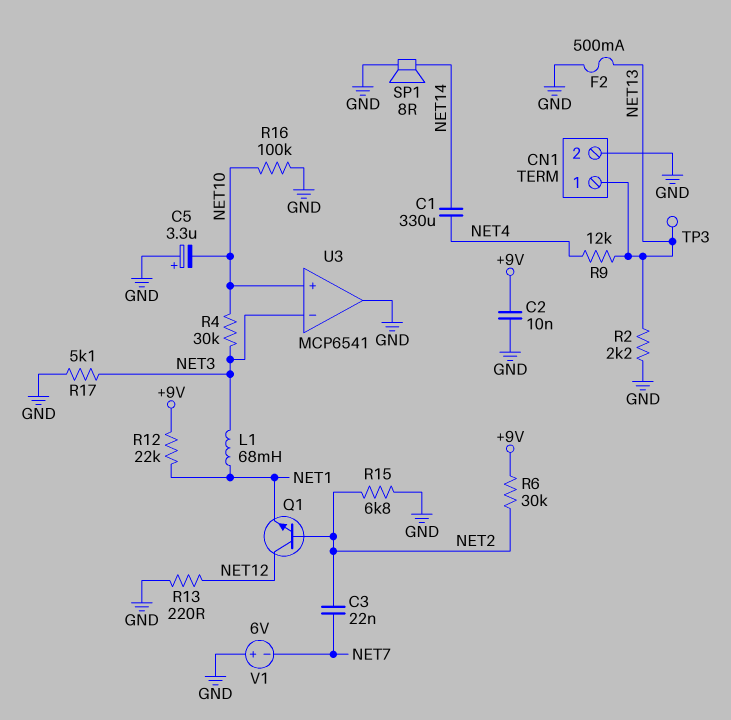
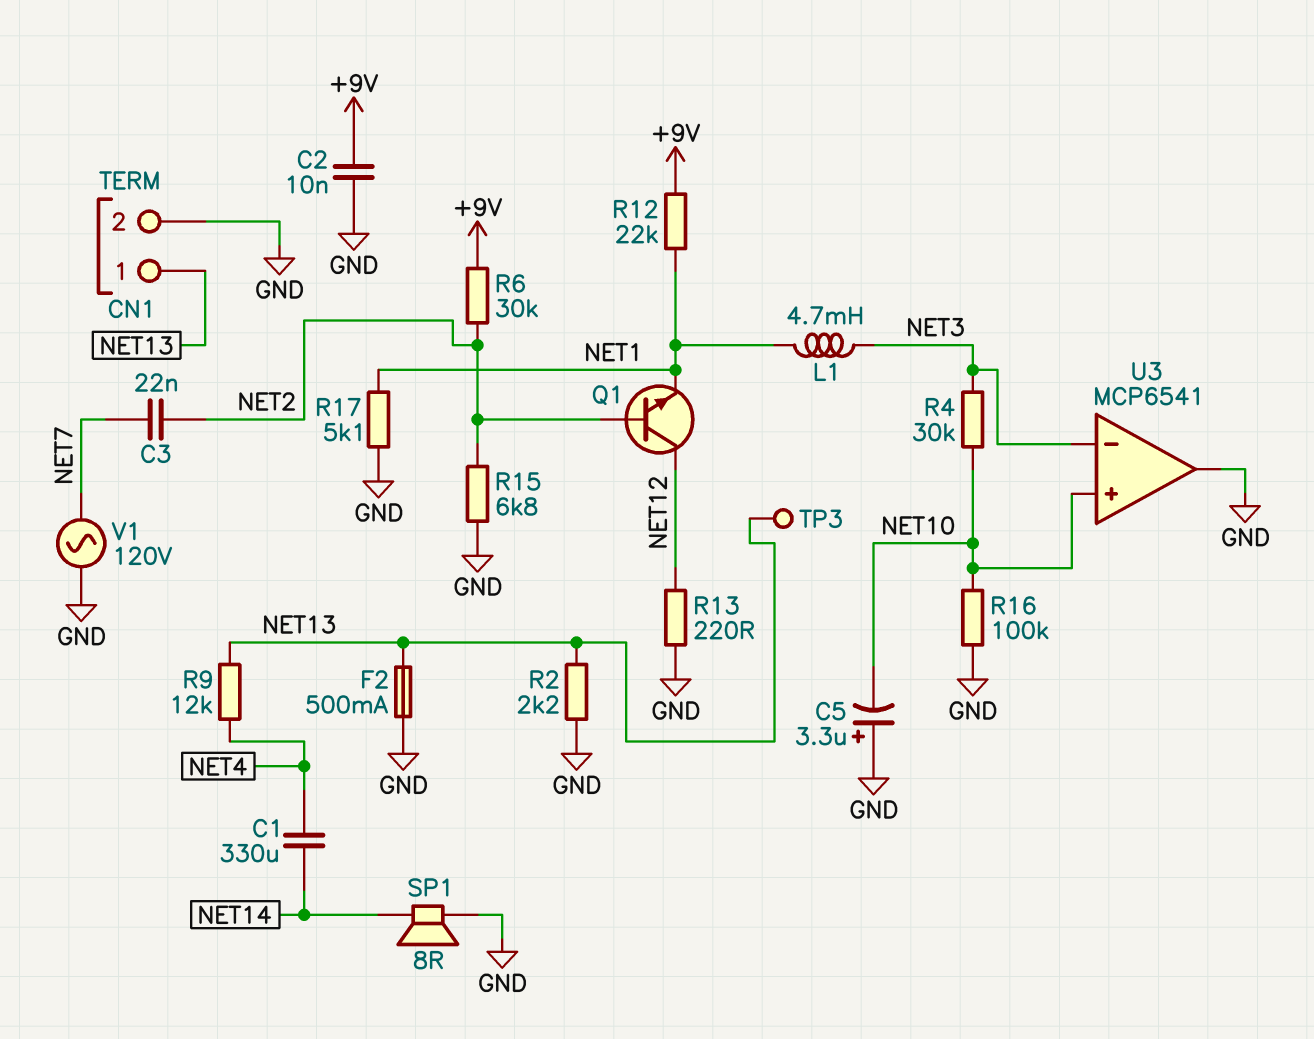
L1: 68mH (NET1, NET3) -> 4.7mH (NET1, NET3)
R17: 5.1k (GND, NET3) -> 5.1k (GND, NET1)
V1: 6V (plus GND, minus NET7) -> AC 120V (GND, NET7)

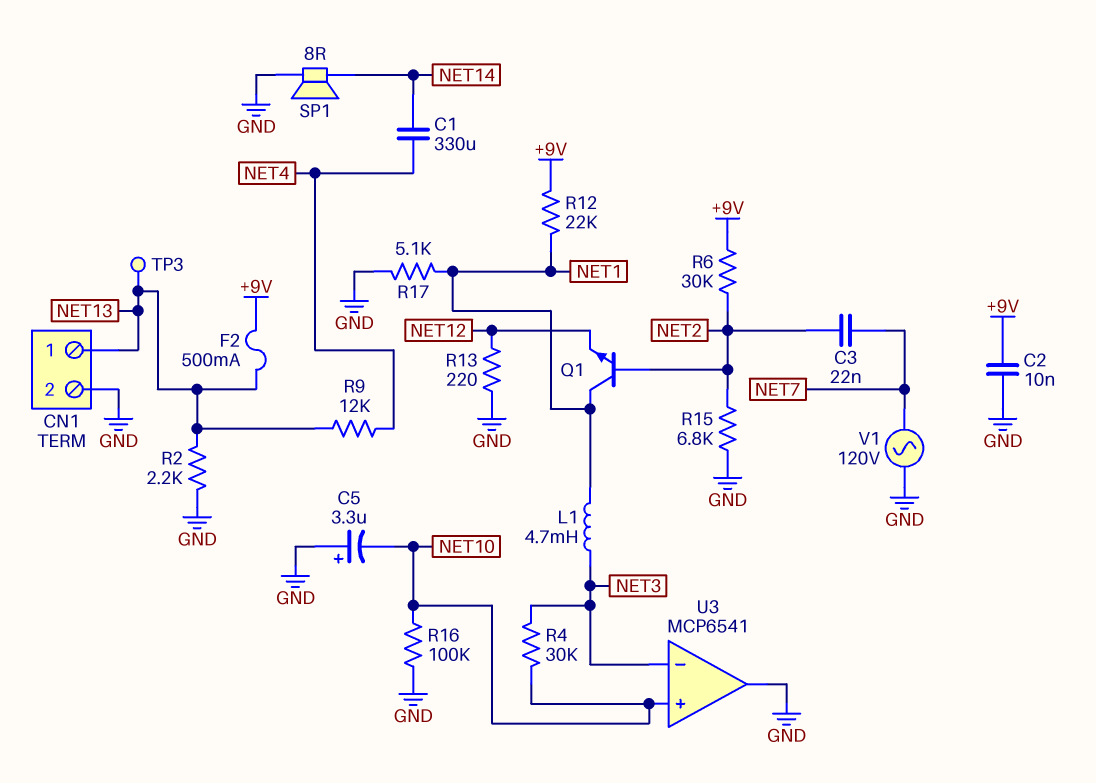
F2: 500mA (GND, NET13) -> 500mA (+9V, NET13)
Q1: NPN (B NET2, C NET12, E NET1) -> NPN (B NET2, C NET1, E NET12)

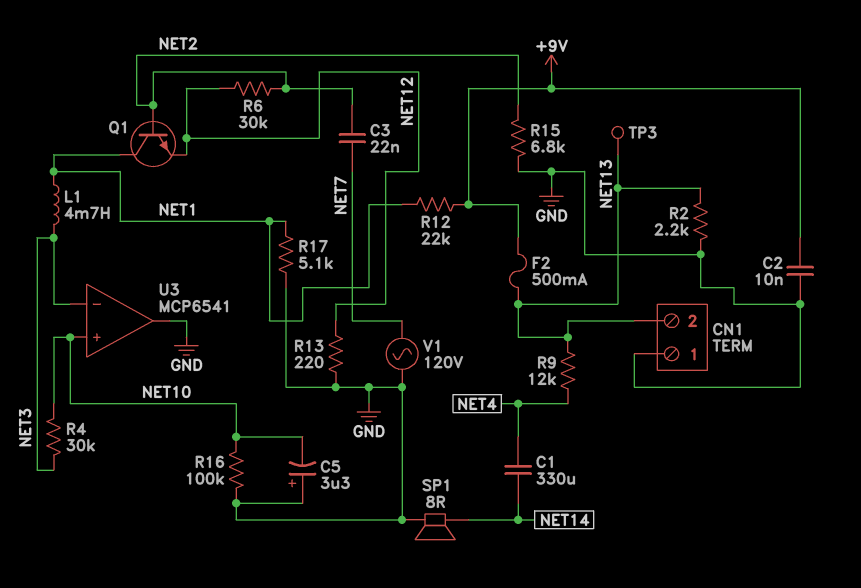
CN1 pin 1: NET13 -> GND
CN1 pin 2: GND -> NET13
R6: 30k (+9V, NET2) -> 30k (NET2, NET12)

